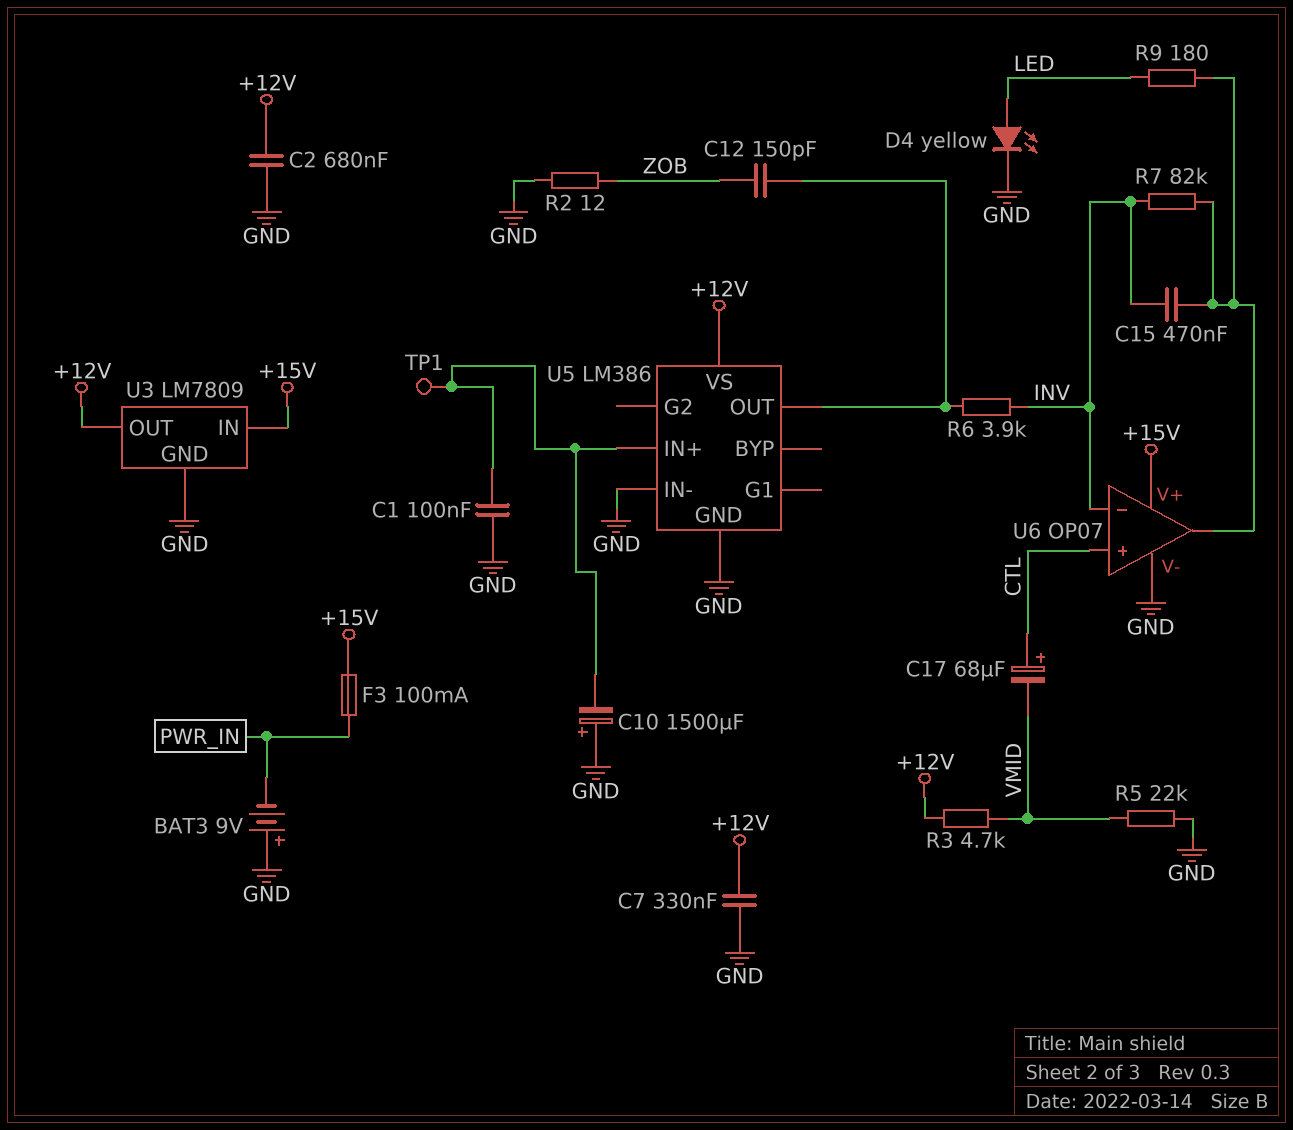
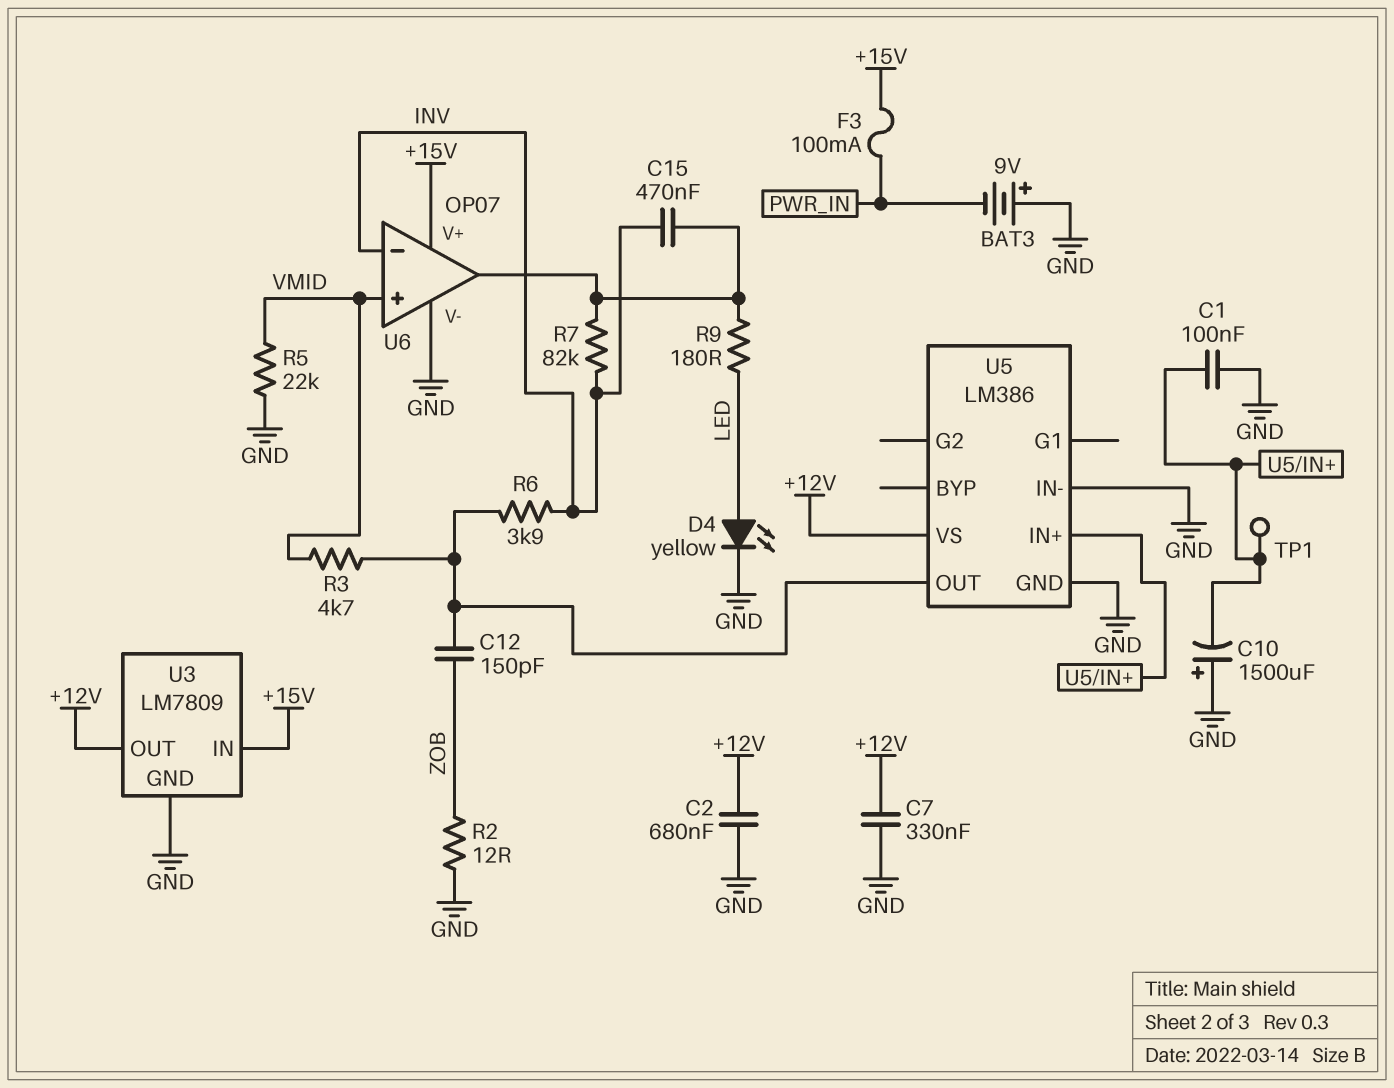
C17: 68uF (plus CTL, minus VMID) -> none
R3: 4.7k (+12V, VMID) -> 4.7k (U5/OUT, VMID)
U6 pin in+: CTL -> VMID

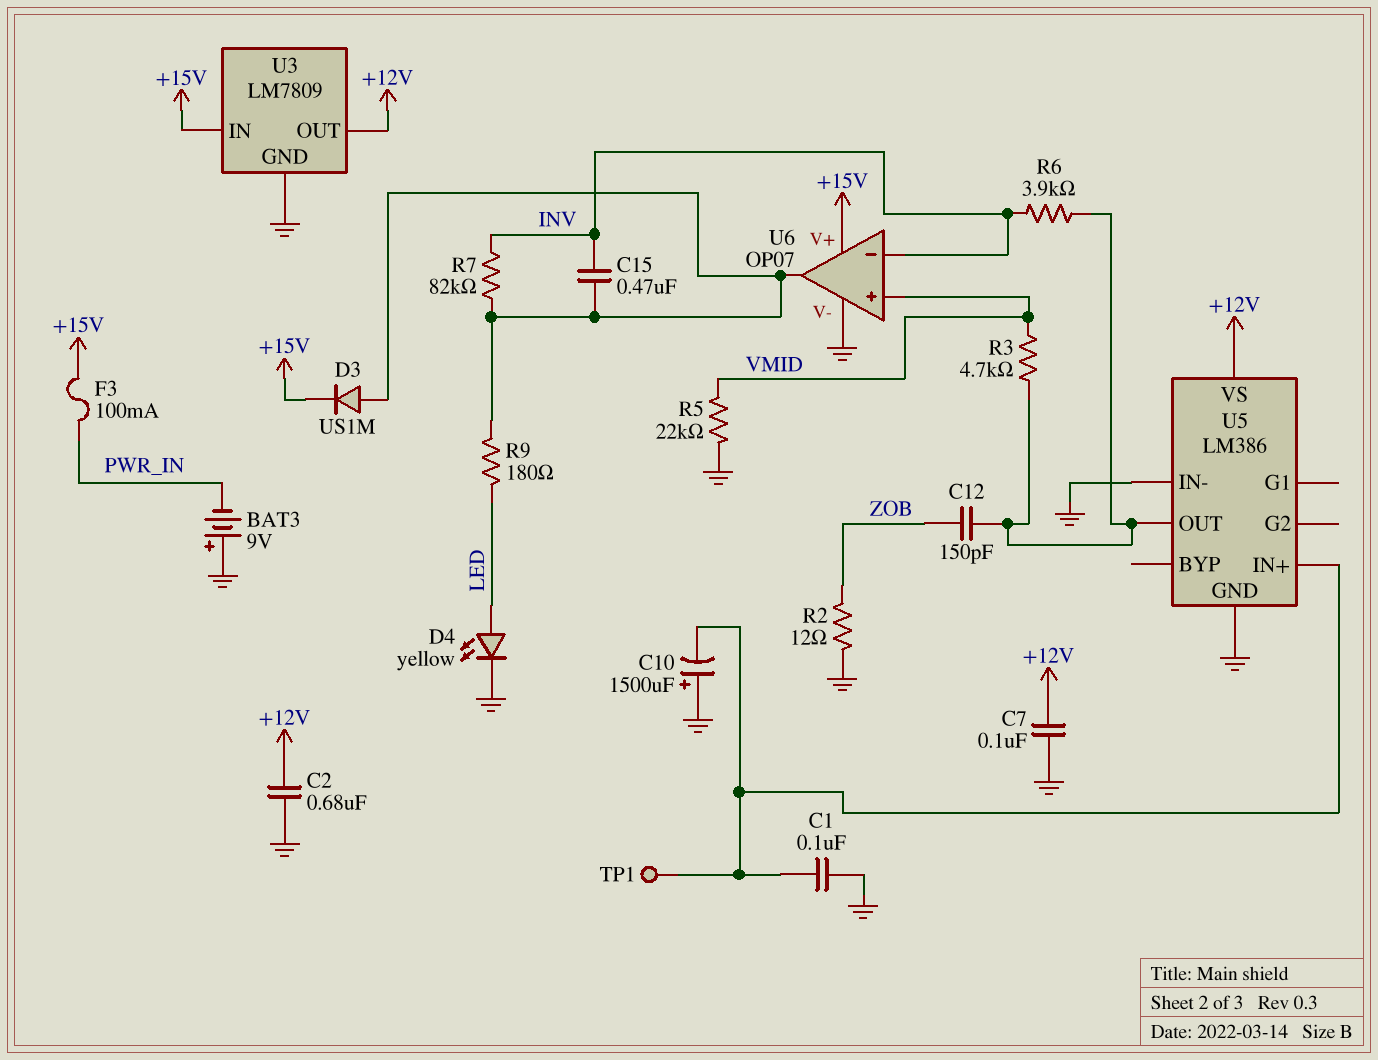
C7: 330nF (+12V, GND) -> 100nF (+12V, GND)
D3: none -> diode US1M (A U6/out, K +15V)

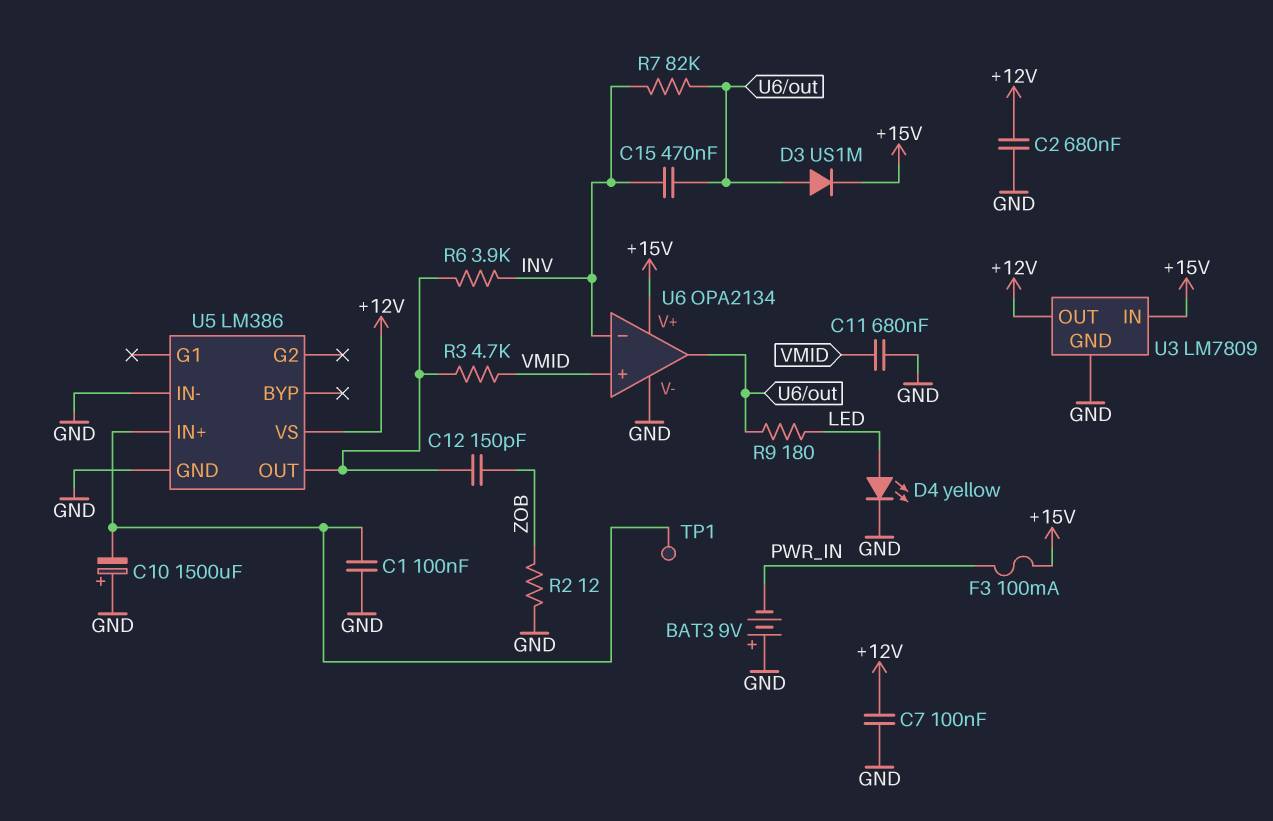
C11: none -> 680nF (GND, VMID)
R5: 22k (GND, VMID) -> none
U6: OP07 -> OPA2134

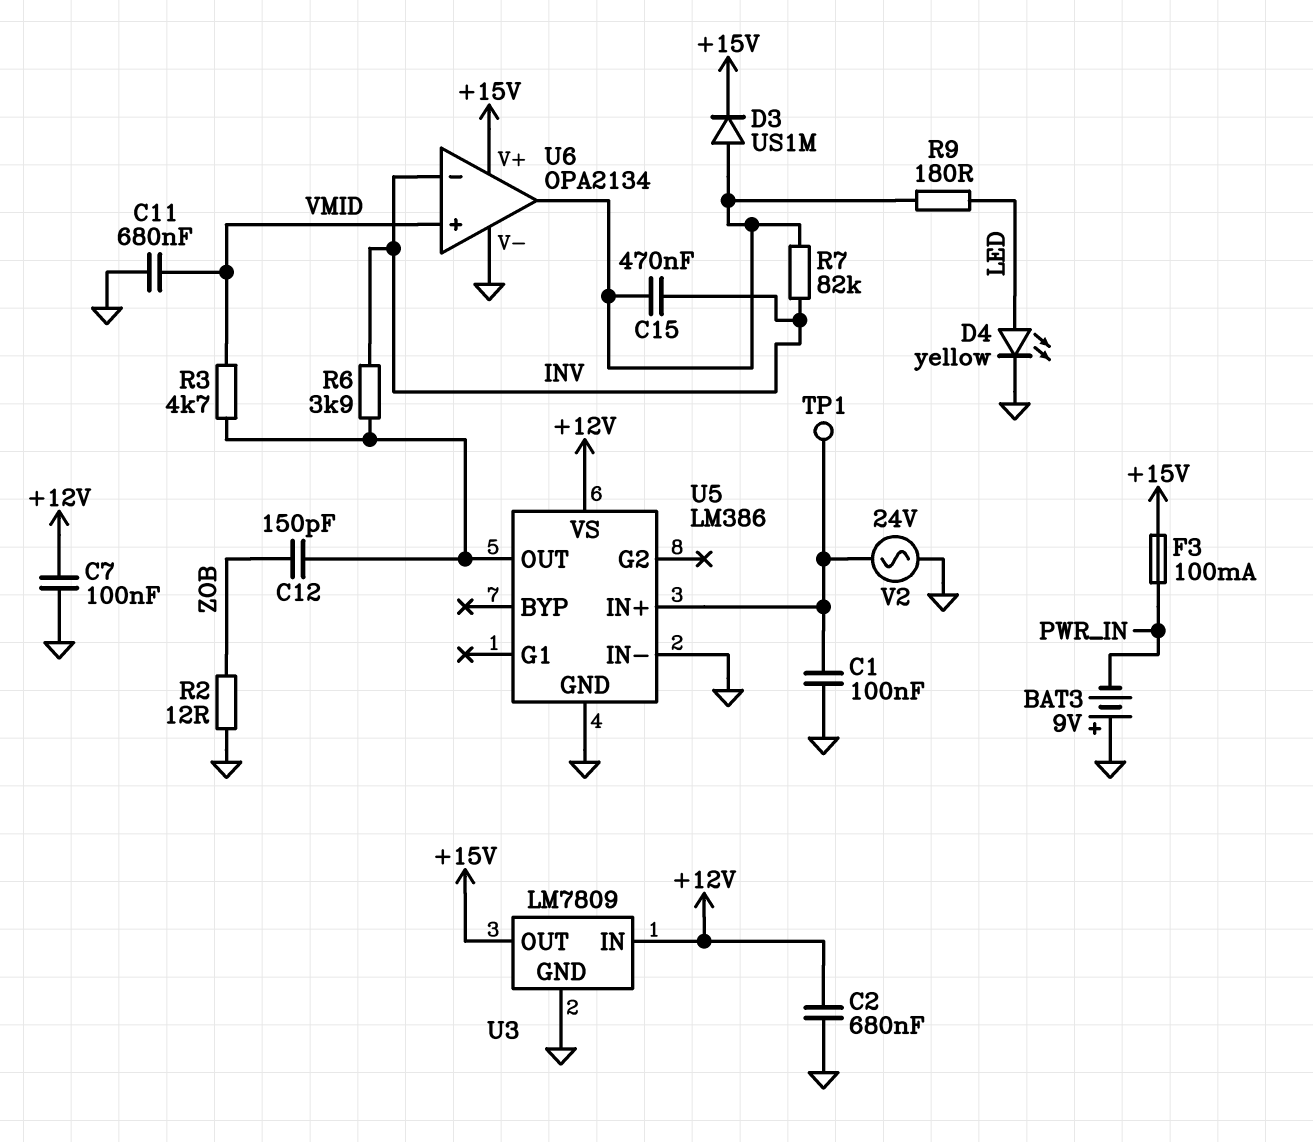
C10: 1500uF (plus GND, minus U5/IN+) -> none
U3 pin IN: +15V -> +12V
U3 pin OUT: +12V -> +15V
V2: none -> AC 24V (GND, U5/IN+)

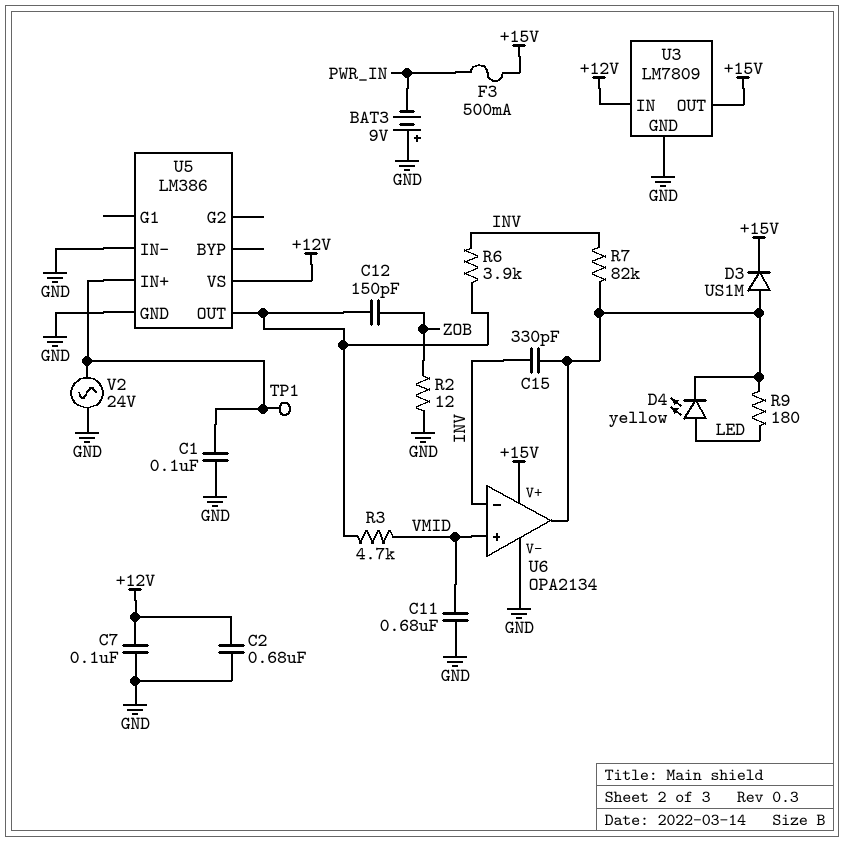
C15: 470nF (INV, U6/out) -> 330pF (INV, U6/out)
D4: LED yellow (A LED, K GND) -> LED yellow (A LED, K U6/out)
F3: 100mA (+15V, PWR_IN) -> 500mA (+15V, PWR_IN)

